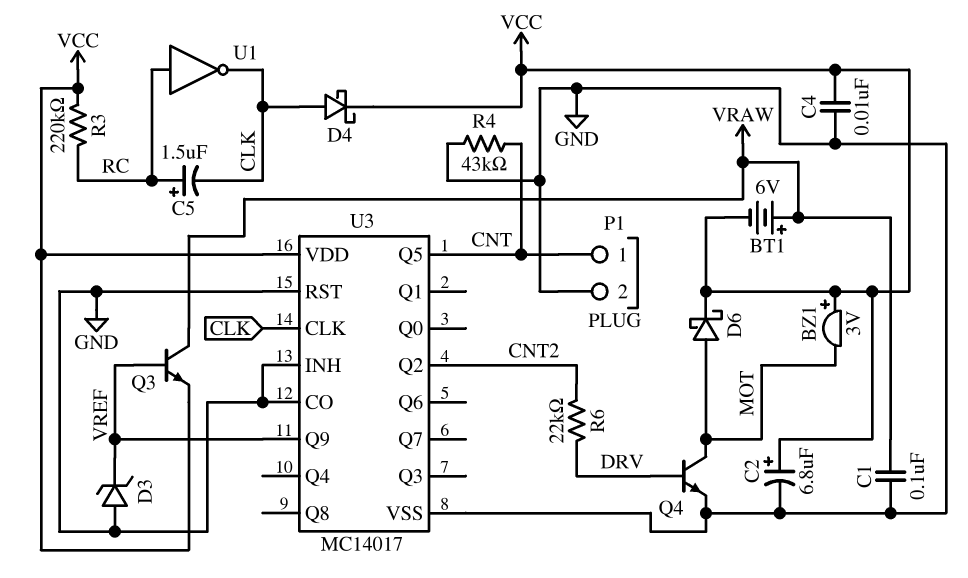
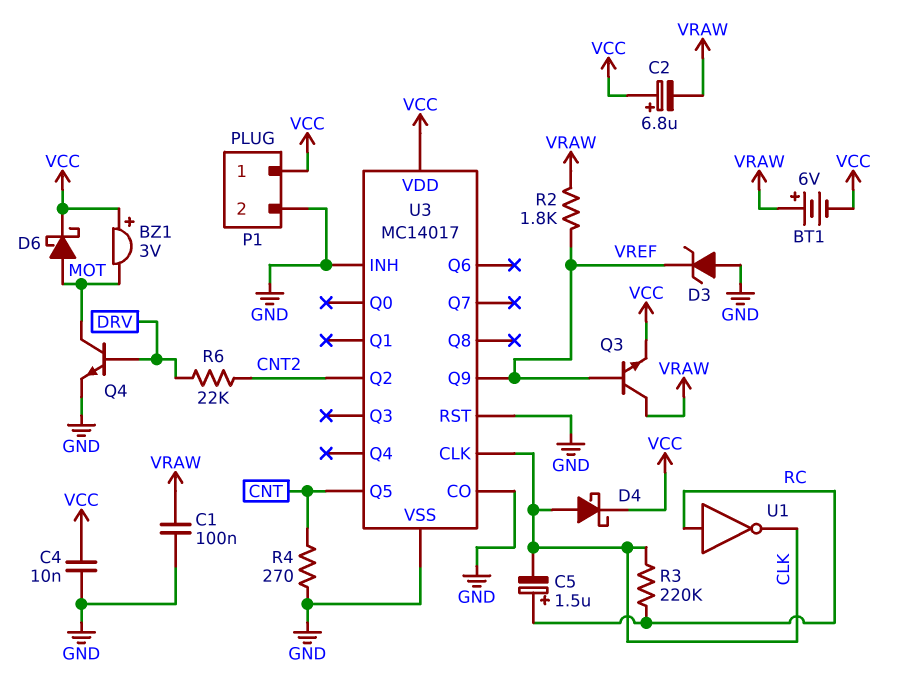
C2: 6.8uF (plus VCC, minus GND) -> 6.8uF (plus VCC, minus VRAW)
P1 pin 1: CNT -> VCC
R2: none -> 1.8k (VRAW, VREF)
R3: 220k (RC, VCC) -> 220k (CLK, RC)
R4: 43k (CNT, GND) -> 270 (CNT, GND)

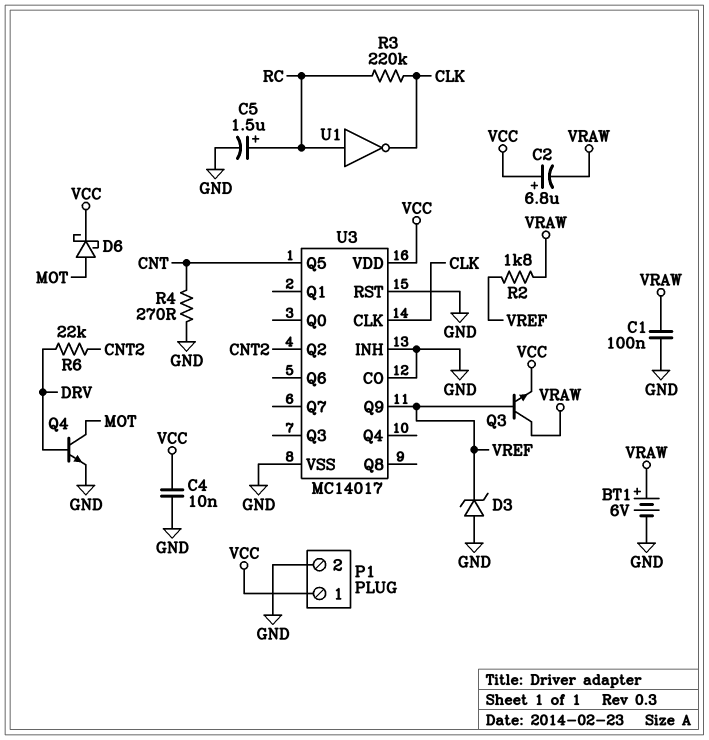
BT1: 6V (plus VRAW, minus VCC) -> 6V (plus VRAW, minus GND)
BZ1: buzzer 3V (plus VCC, minus MOT) -> none
C5: 1.5uF (plus RC, minus CLK) -> 1.5uF (plus RC, minus GND)
D4: schottky (A CLK, K VCC) -> none

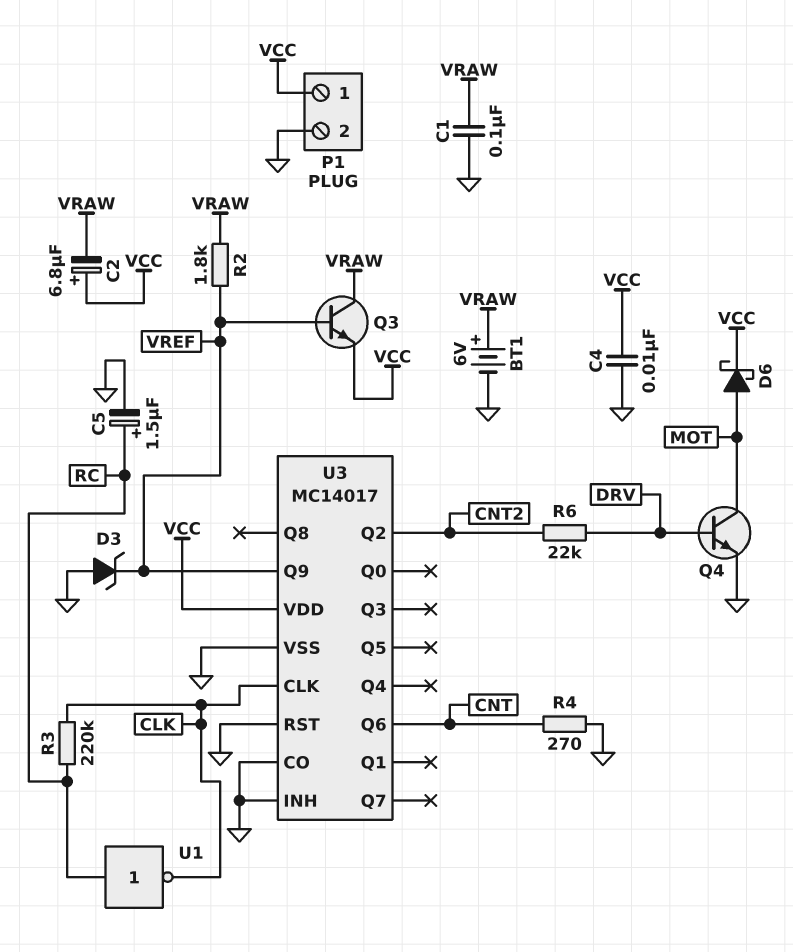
U3 pin Q5: CNT -> none
U3 pin Q6: none -> CNT

